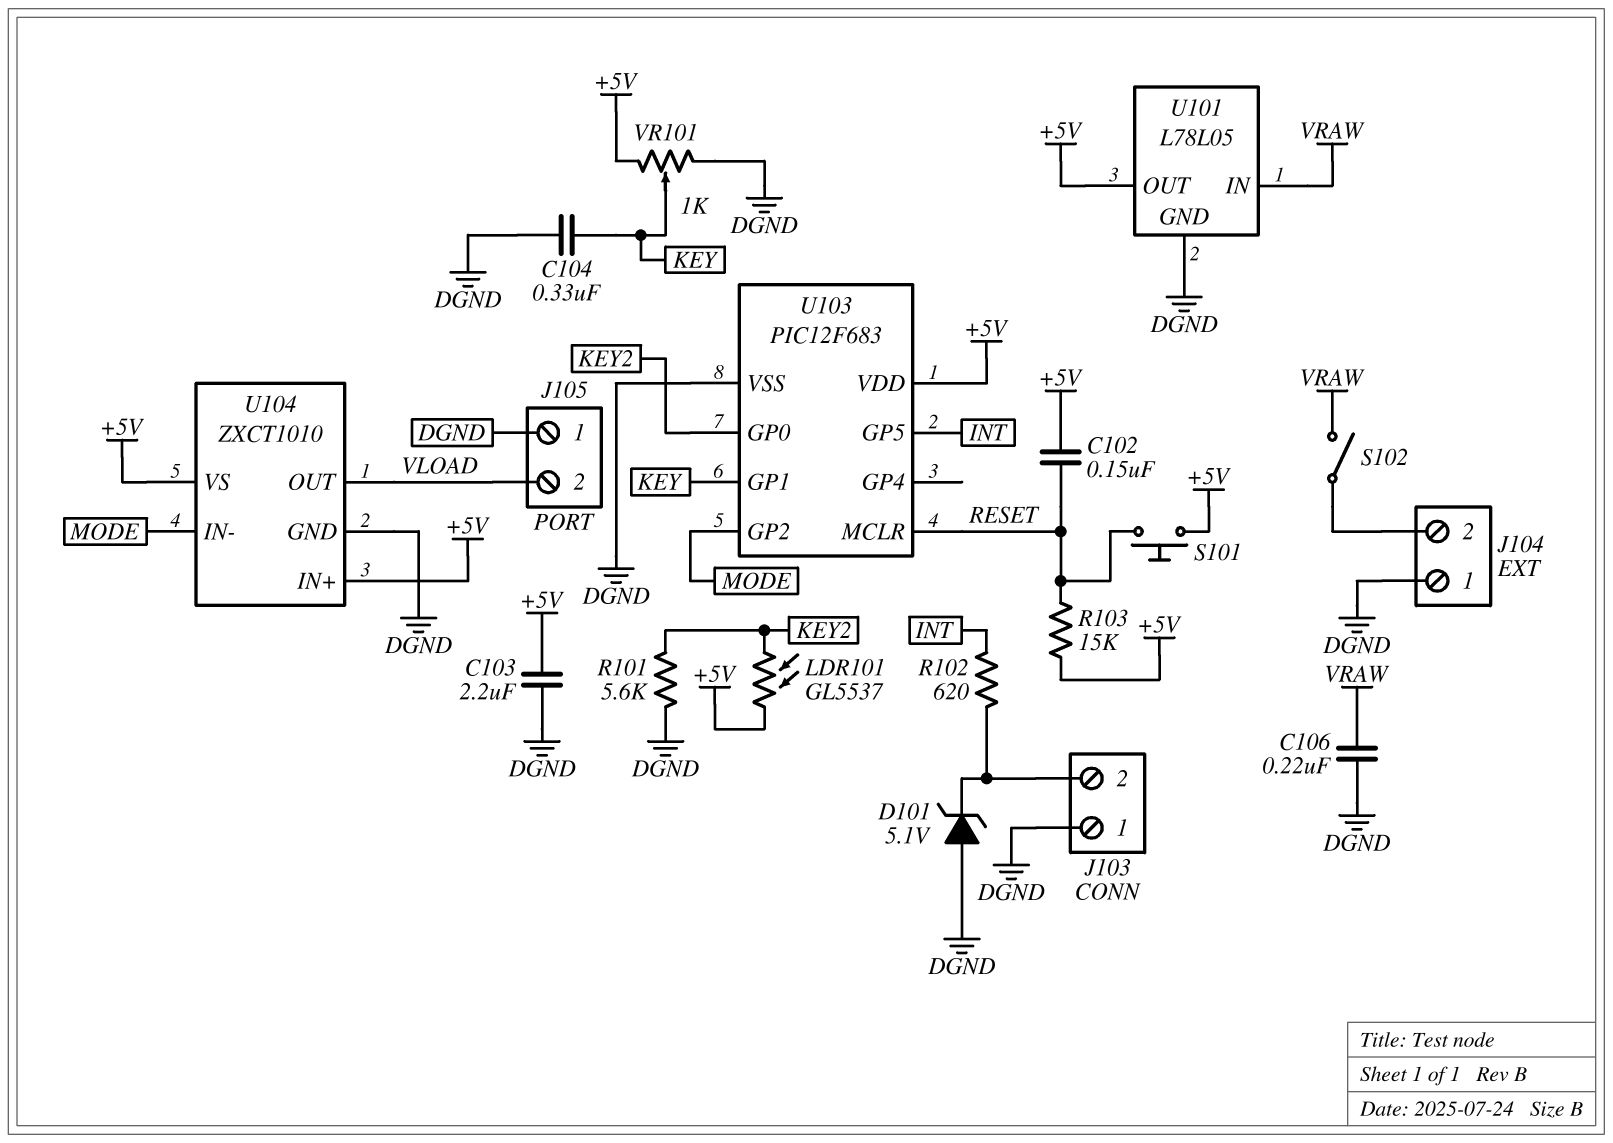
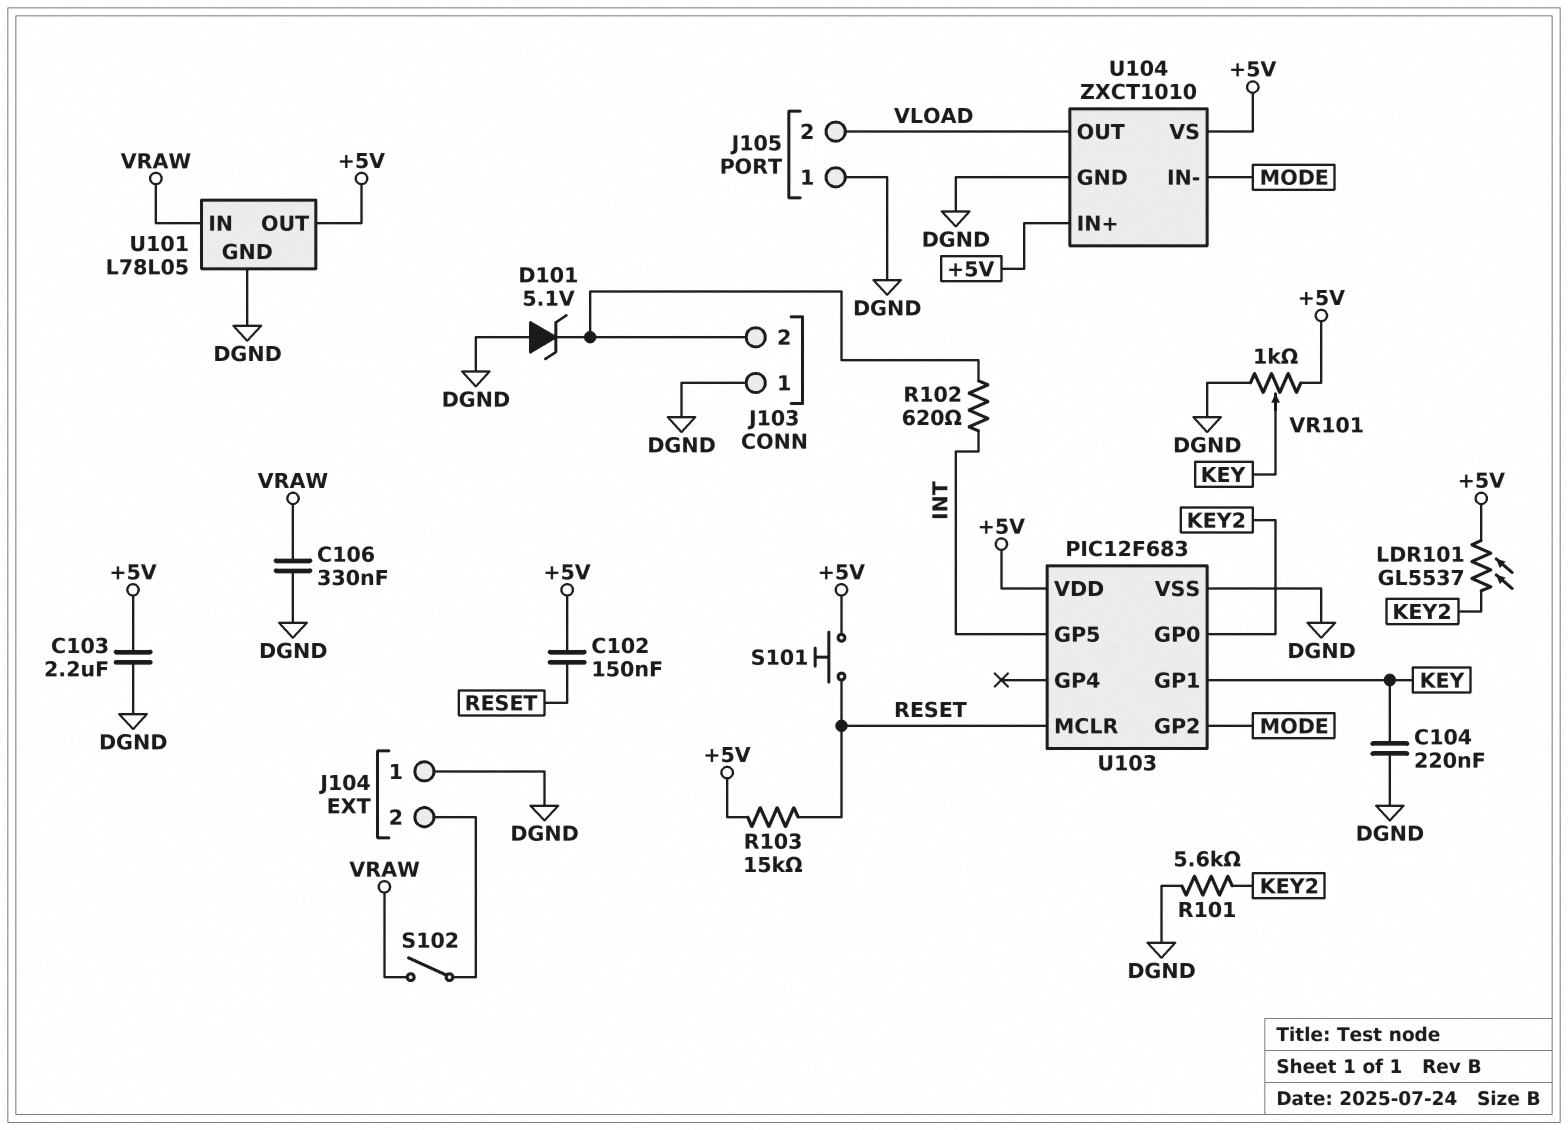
C104: 330nF (DGND, KEY) -> 220nF (DGND, KEY)
C106: 220nF (DGND, VRAW) -> 330nF (DGND, VRAW)

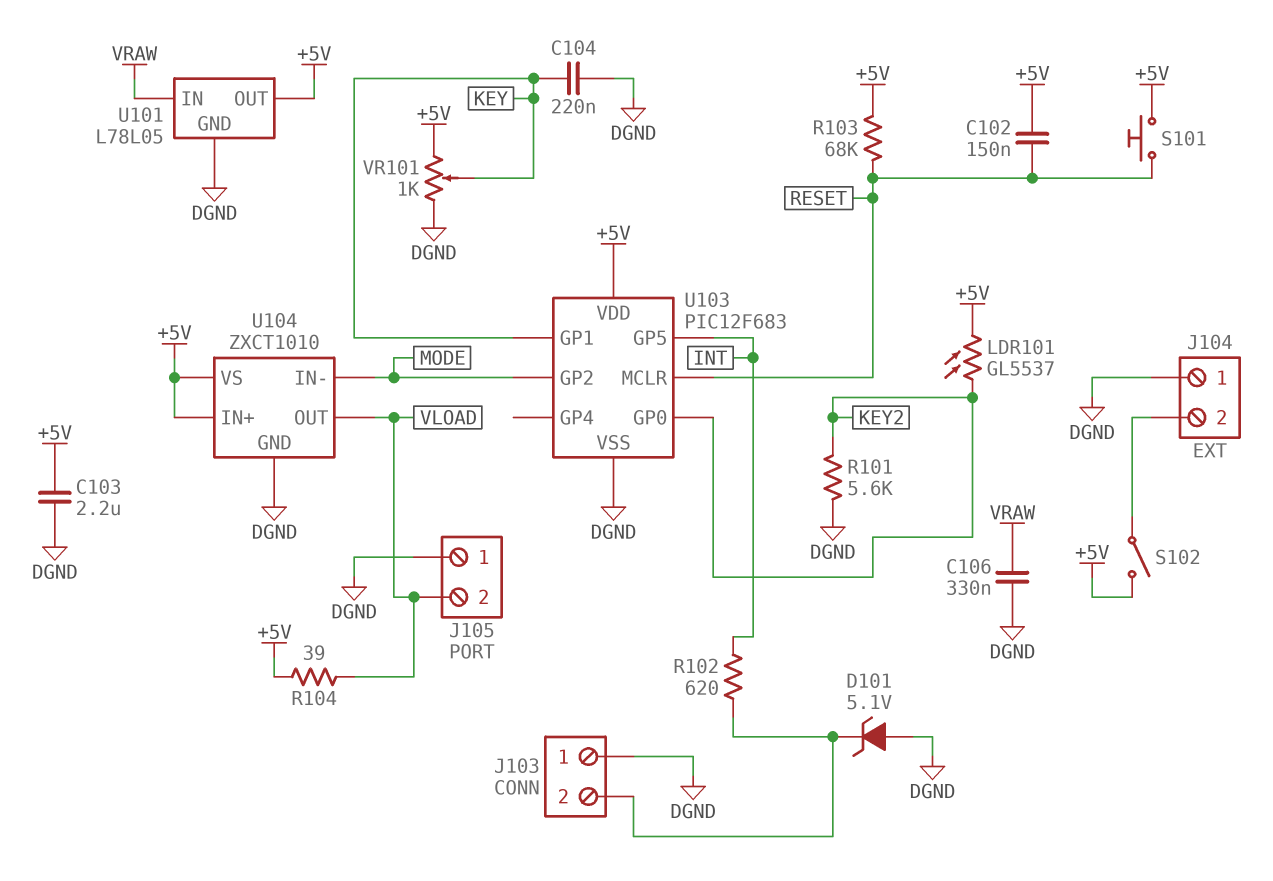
R103: 15k (+5V, RESET) -> 68k (+5V, RESET)
R104: none -> 39 (+5V, VLOAD)
S102: switch (J104/2, VRAW) -> switch (+5V, J104/2)

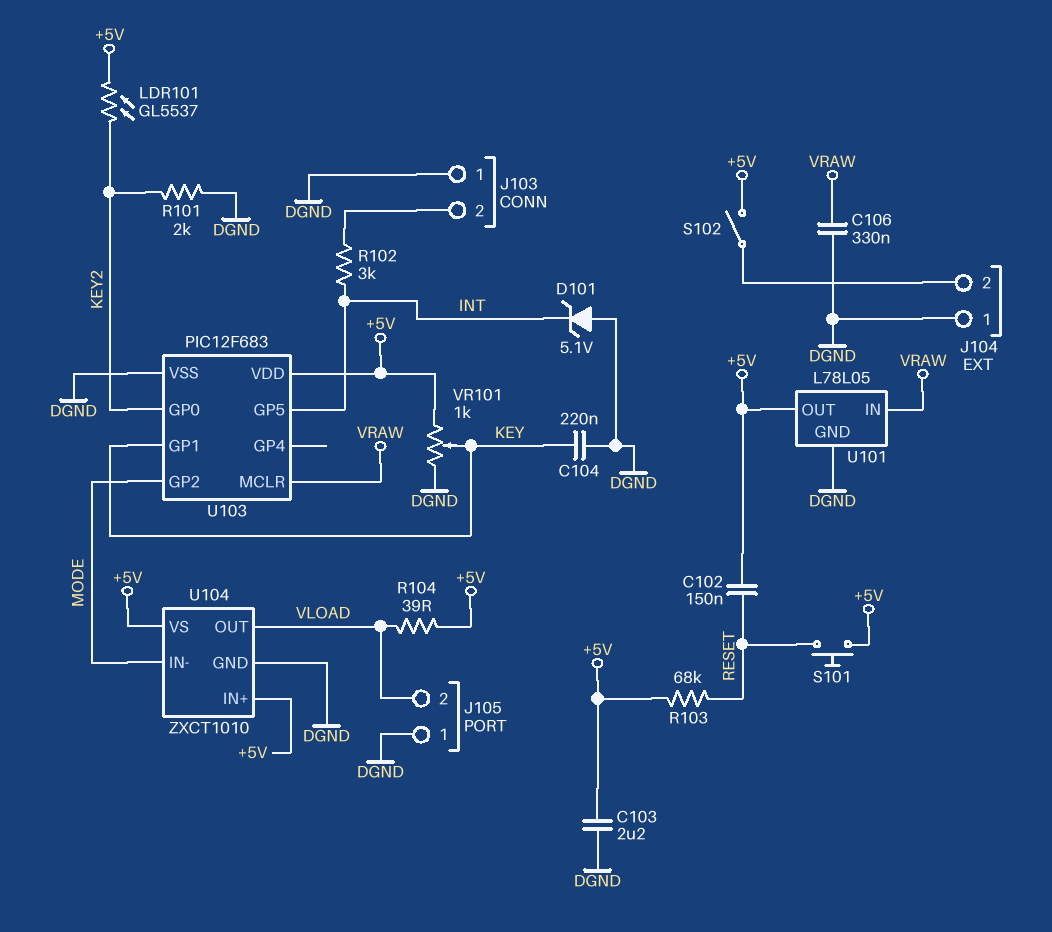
D101: zener 5.1V (A DGND, K J103/2) -> zener 5.1V (A DGND, K INT)
R101: 5.6k (DGND, KEY2) -> 2k (DGND, KEY2)
R102: 620 (INT, J103/2) -> 3k (INT, J103/2)
U103 pin MCLR: RESET -> VRAW

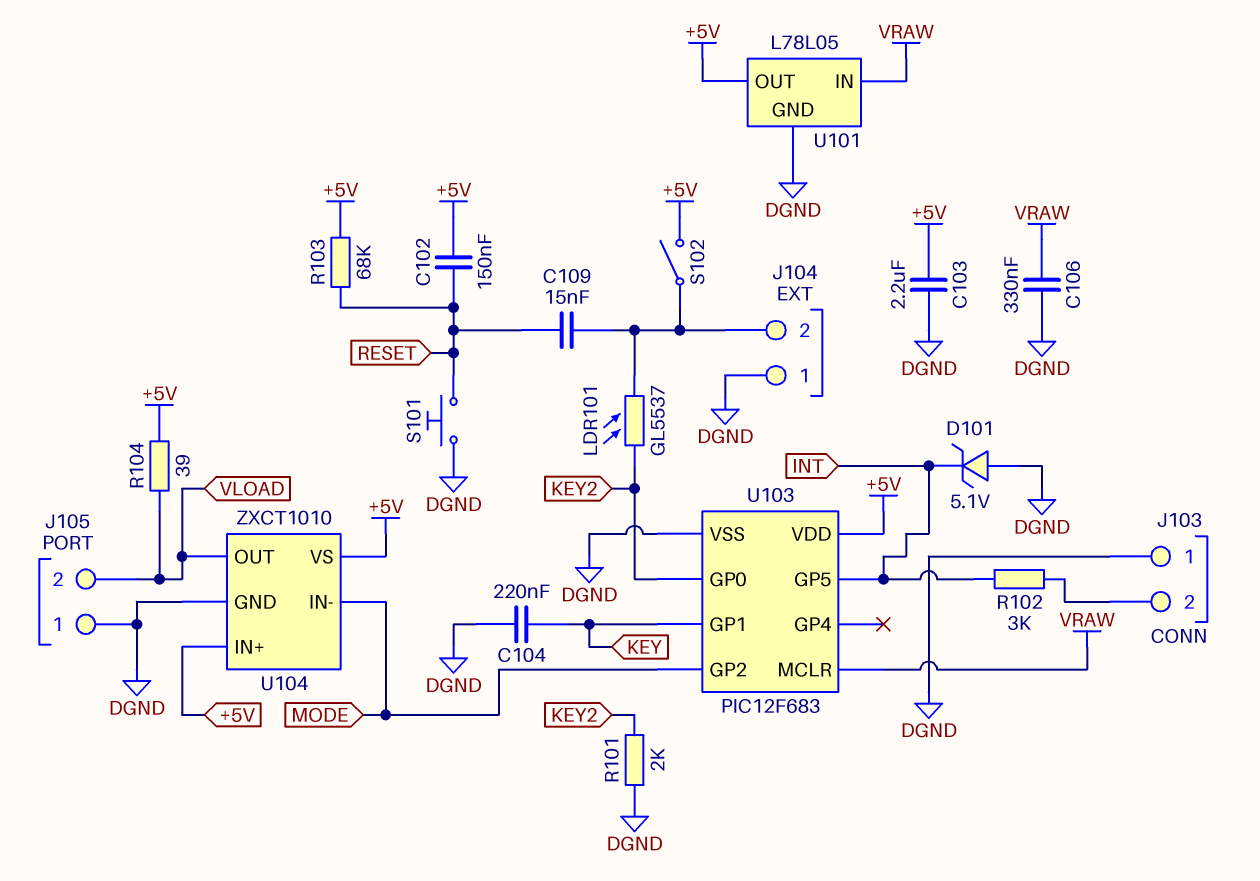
C109: none -> 15nF (J104/2, RESET)
LDR101: GL5537 (+5V, KEY2) -> GL5537 (J104/2, KEY2)
S101: button (+5V, RESET) -> button (DGND, RESET)
VR101: 1k (+5V, DGND, wiper KEY) -> none

